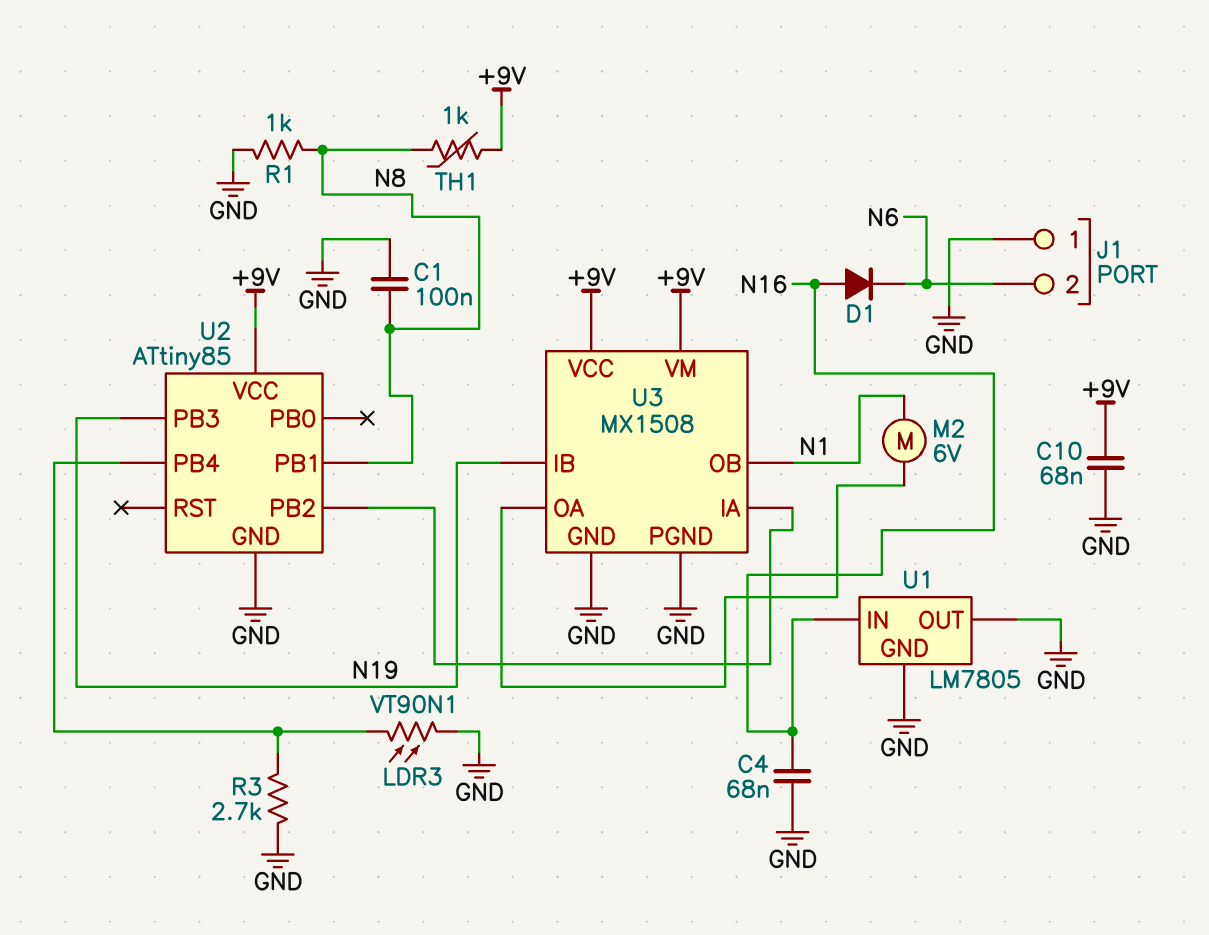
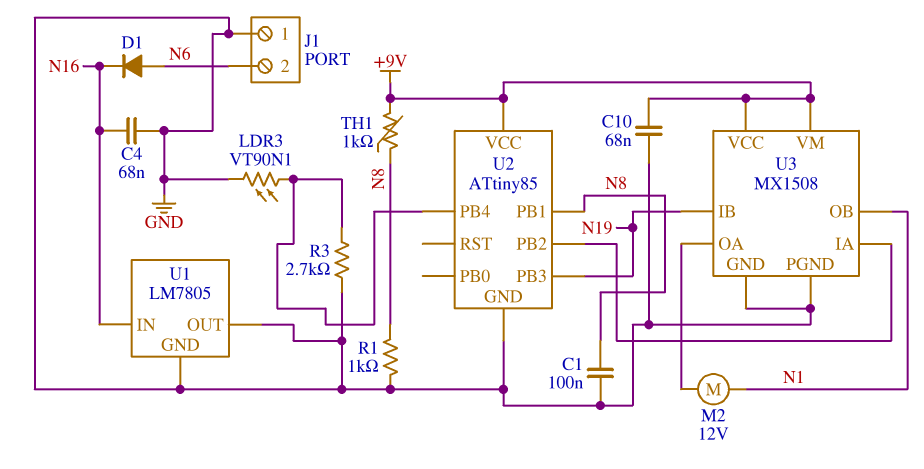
D1: diode (A N16, K N6) -> diode (A N6, K N16)
M2: motor 6V (N1, U3/OA) -> motor 12V (N1, U3/OA)

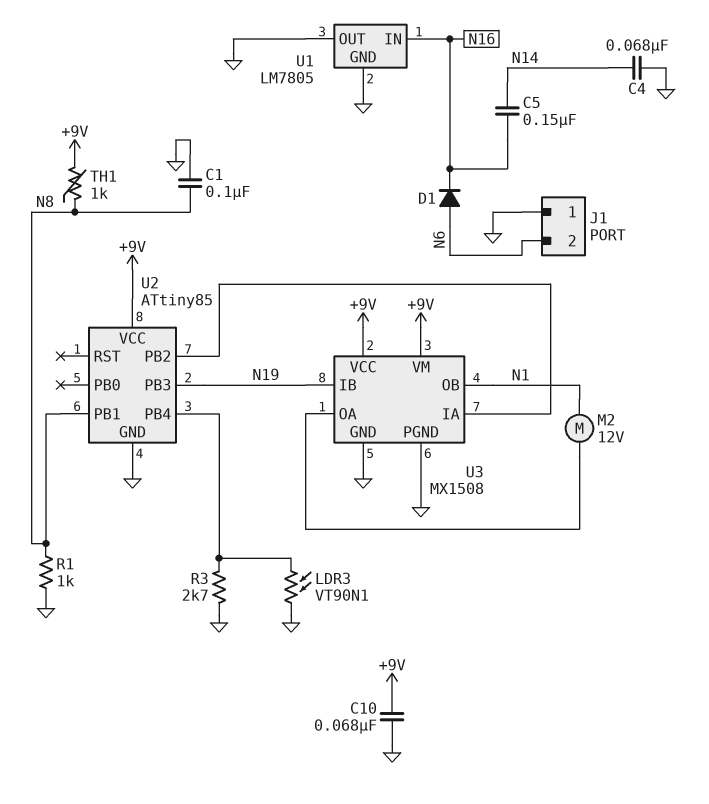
C4: 68nF (GND, N16) -> 68nF (GND, N14)
C5: none -> 150nF (N14, N16)

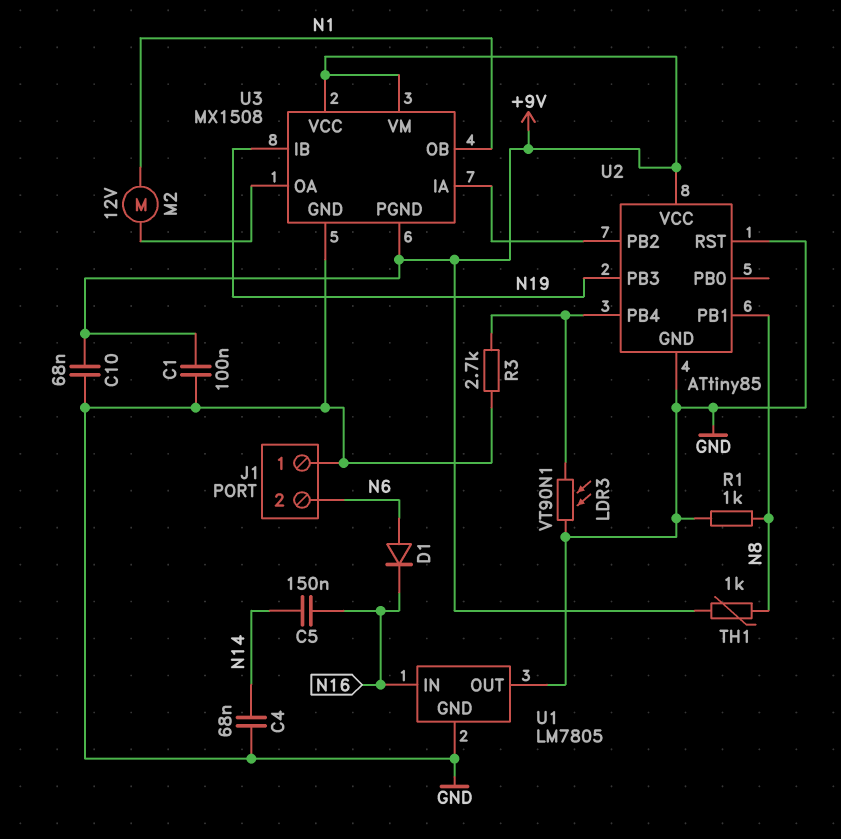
C1: 100nF (GND, N8) -> 100nF (+9V, GND)
U2 pin RST: none -> GND
U3 pin PGND: GND -> +9V

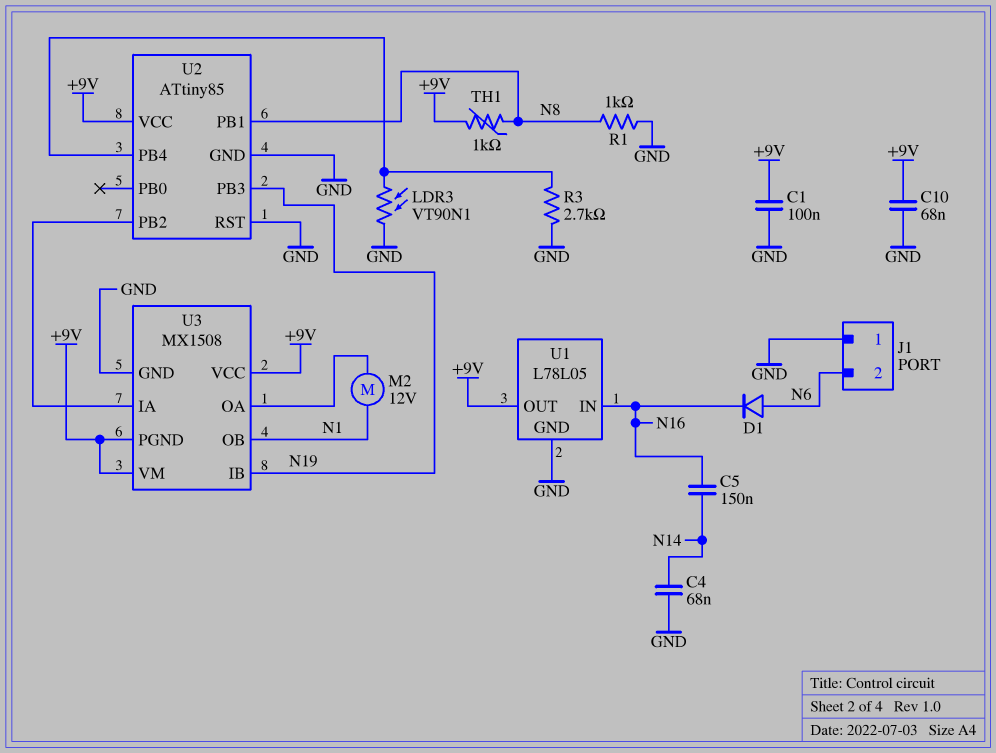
U1: LM7805 -> L78L05
U1 pin OUT: GND -> +9V

